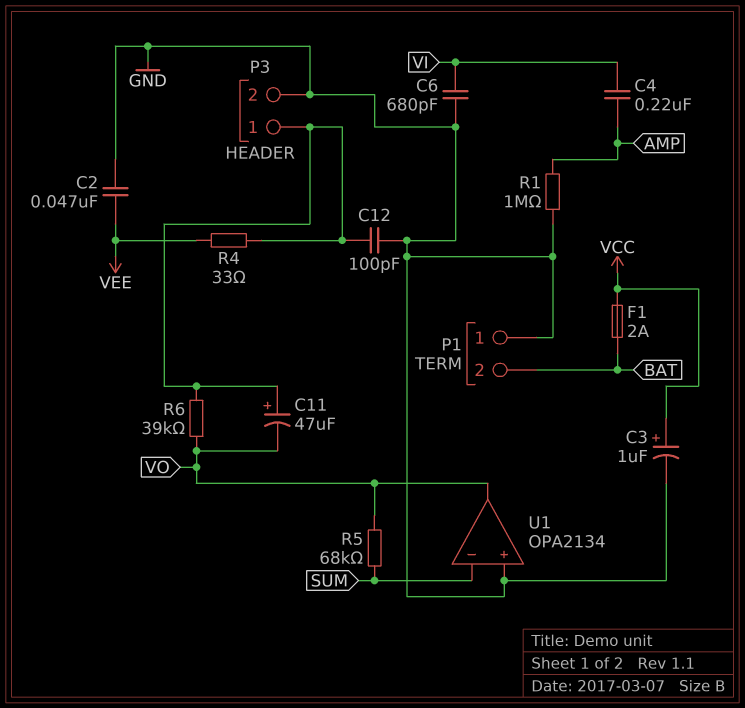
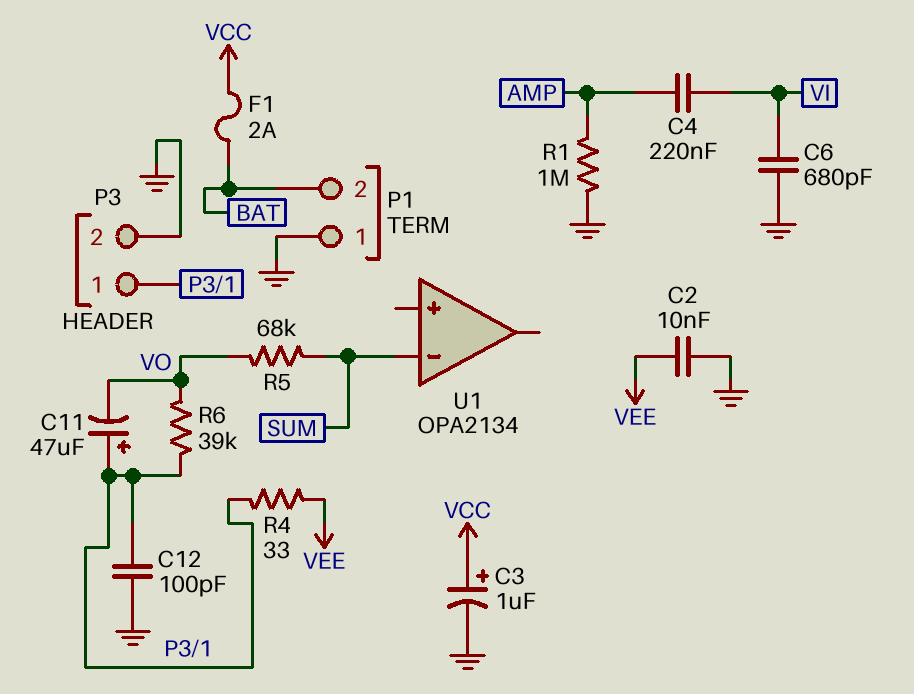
C2: 47nF (GND, VEE) -> 10nF (GND, VEE)
U1 pin in+: GND -> none
U1 pin out: VO -> none

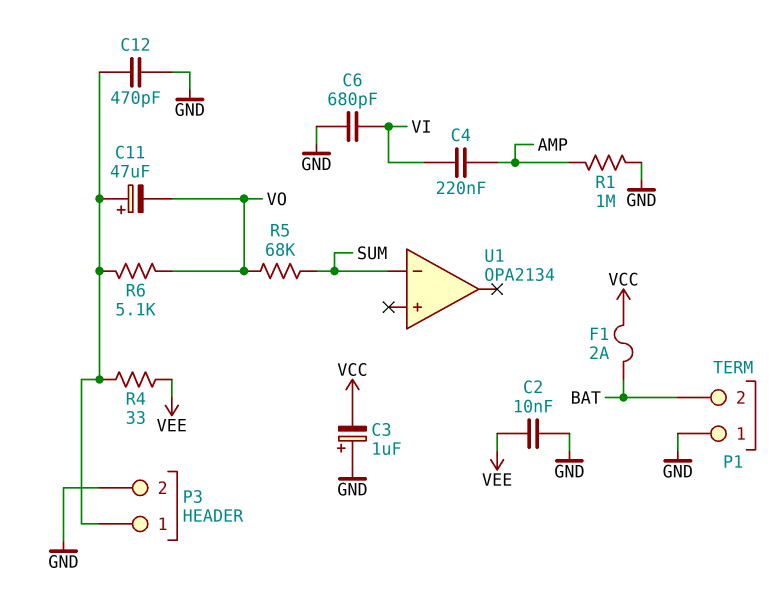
C3: 1uF (plus VCC, minus GND) -> 1uF (plus GND, minus VCC)
C12: 100pF (GND, P3/1) -> 470pF (GND, P3/1)
R6: 39k (P3/1, VO) -> 5.1k (P3/1, VO)

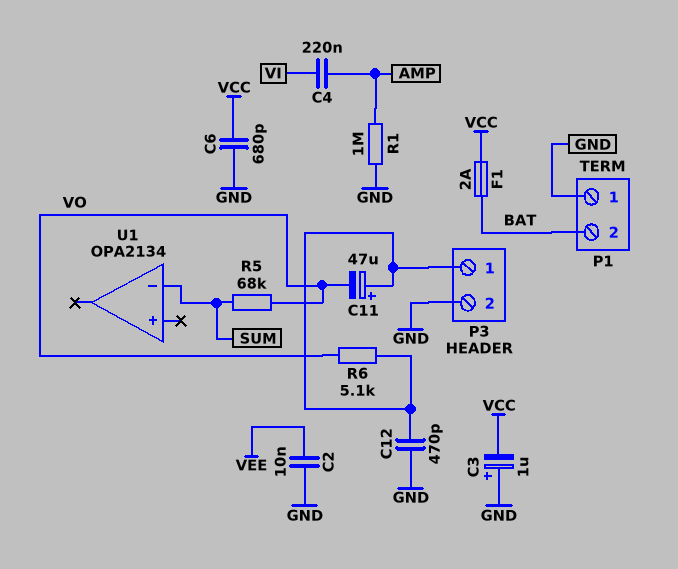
C6: 680pF (GND, VI) -> 680pF (GND, VCC)
R4: 33 (P3/1, VEE) -> none

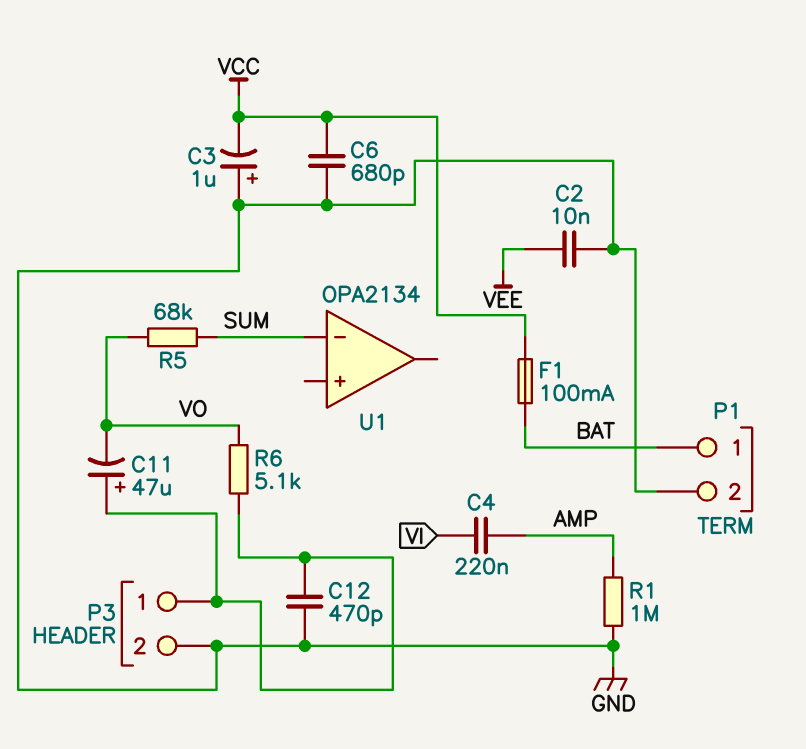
F1: 2A (BAT, VCC) -> 100mA (BAT, VCC)
P1 pin 1: GND -> BAT
P1 pin 2: BAT -> GND

